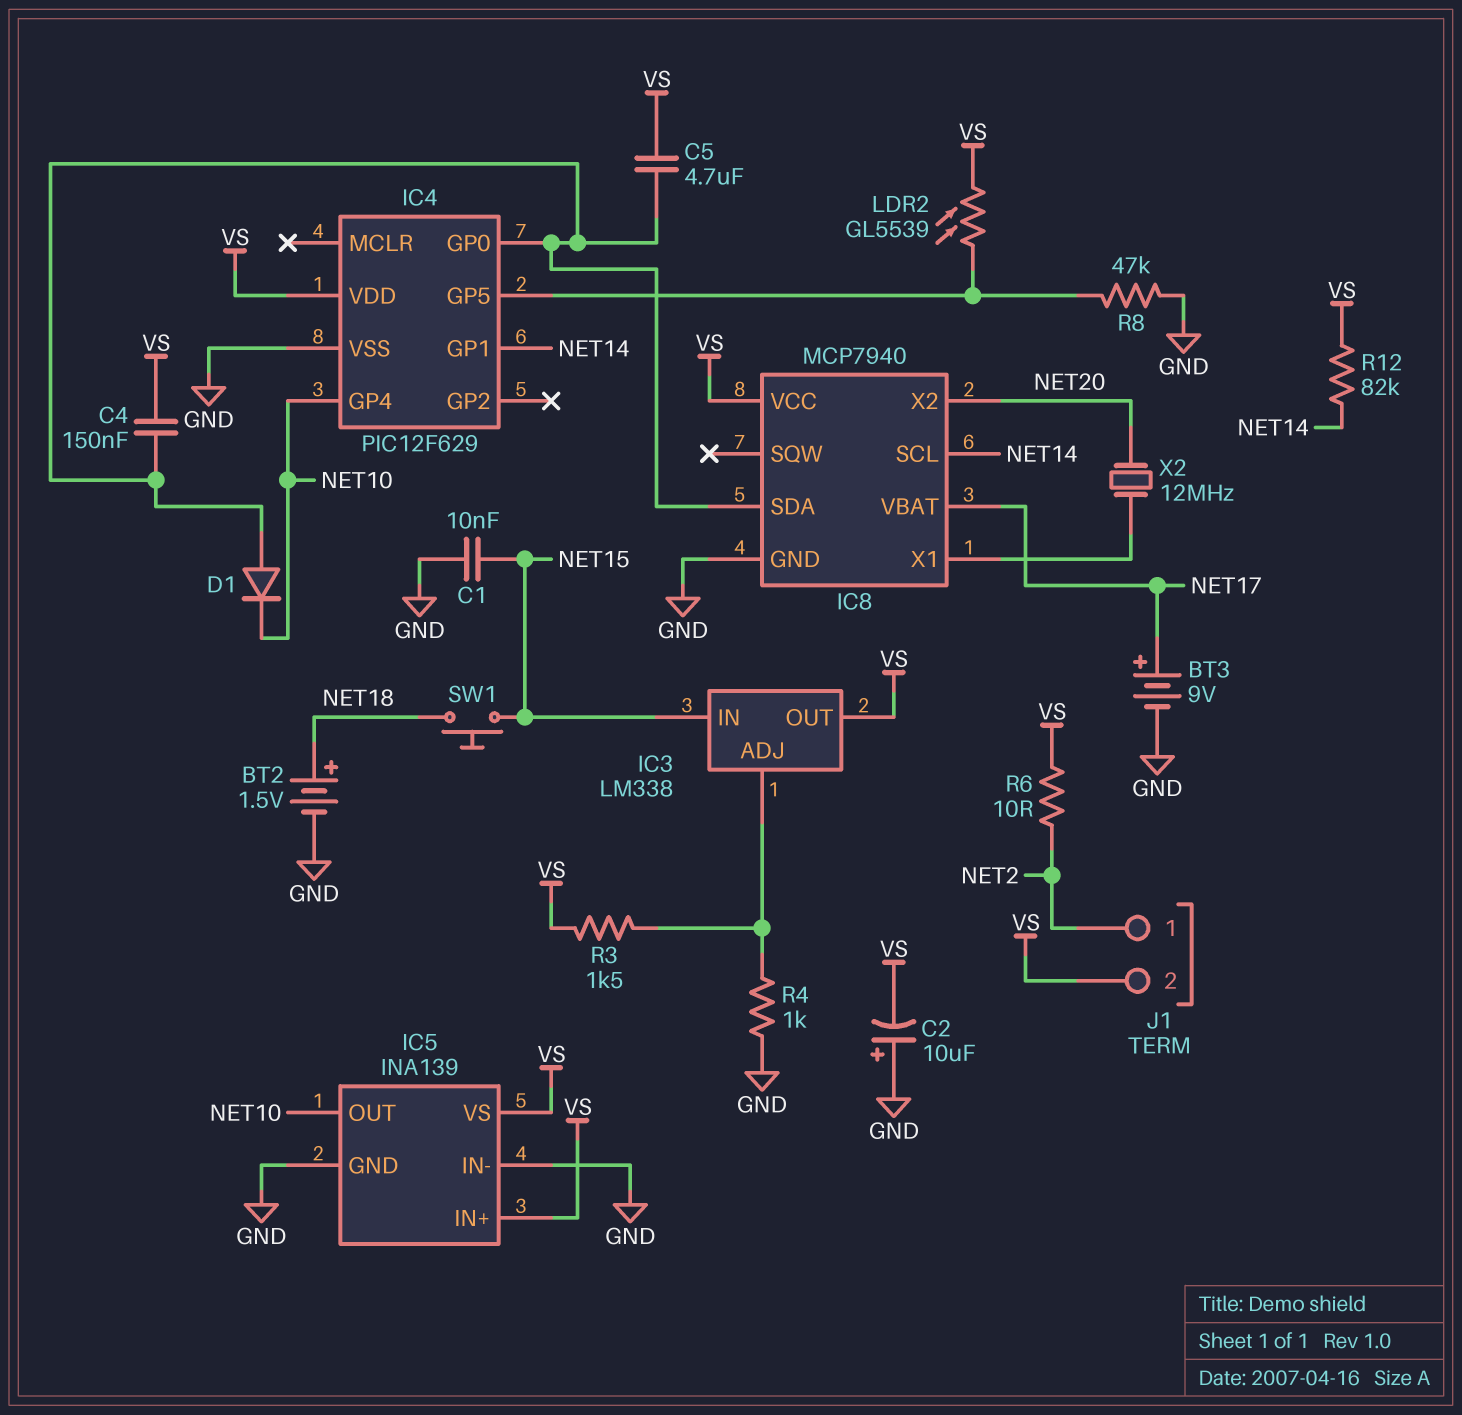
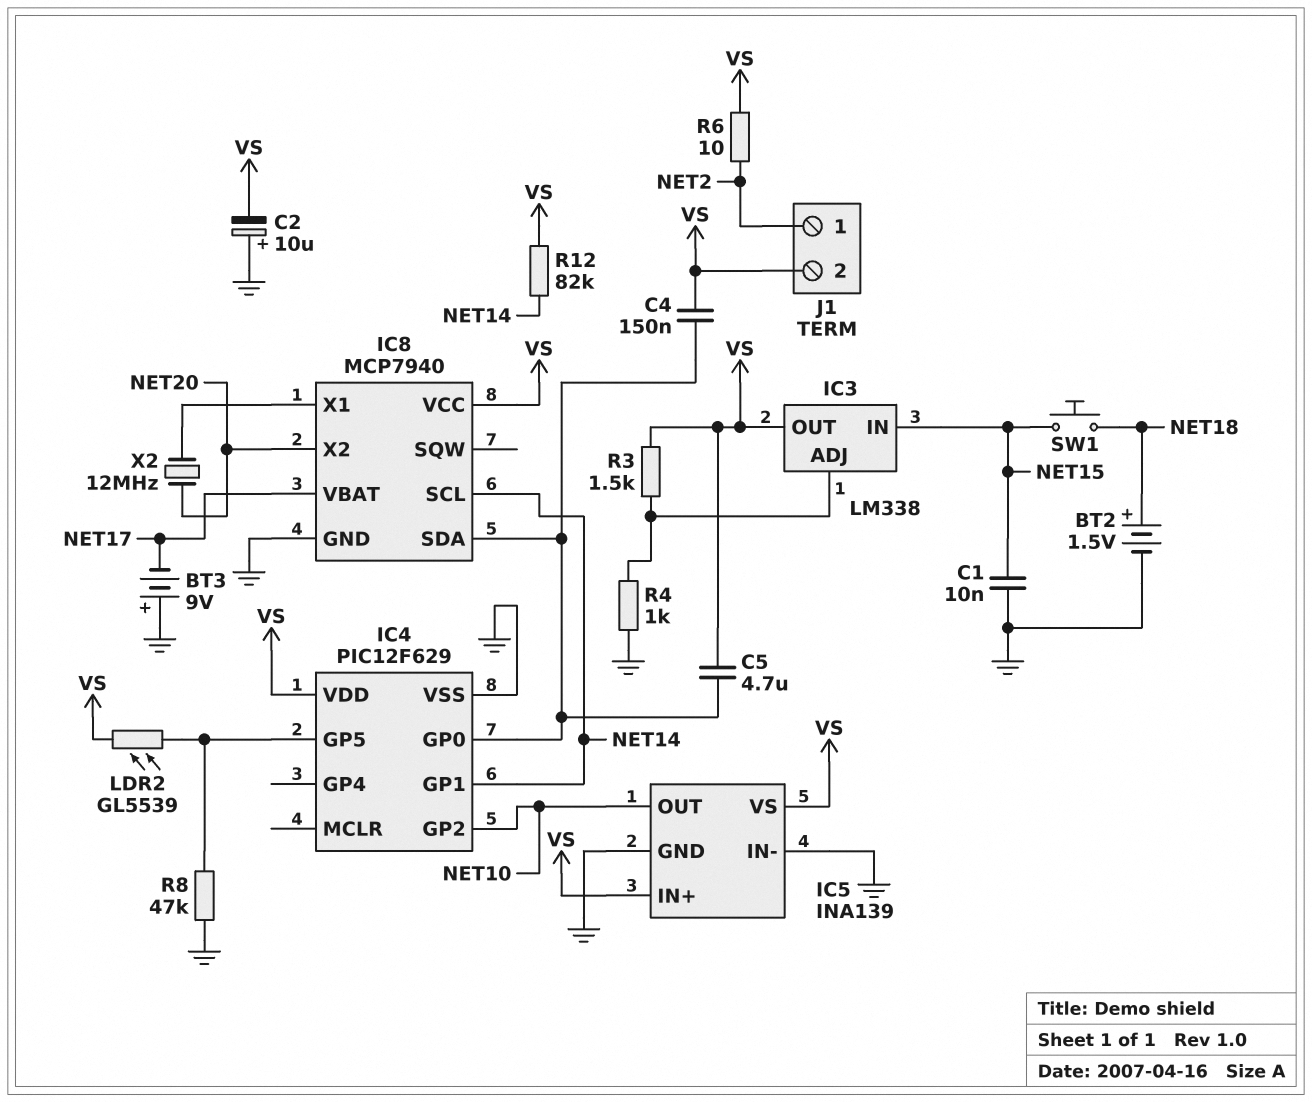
BT3: 9V (plus NET17, minus GND) -> 9V (plus GND, minus NET17)
D1: diode (A IC4/GP0, K NET10) -> none
IC4 pin GP2: none -> NET10
IC4 pin GP4: NET10 -> none

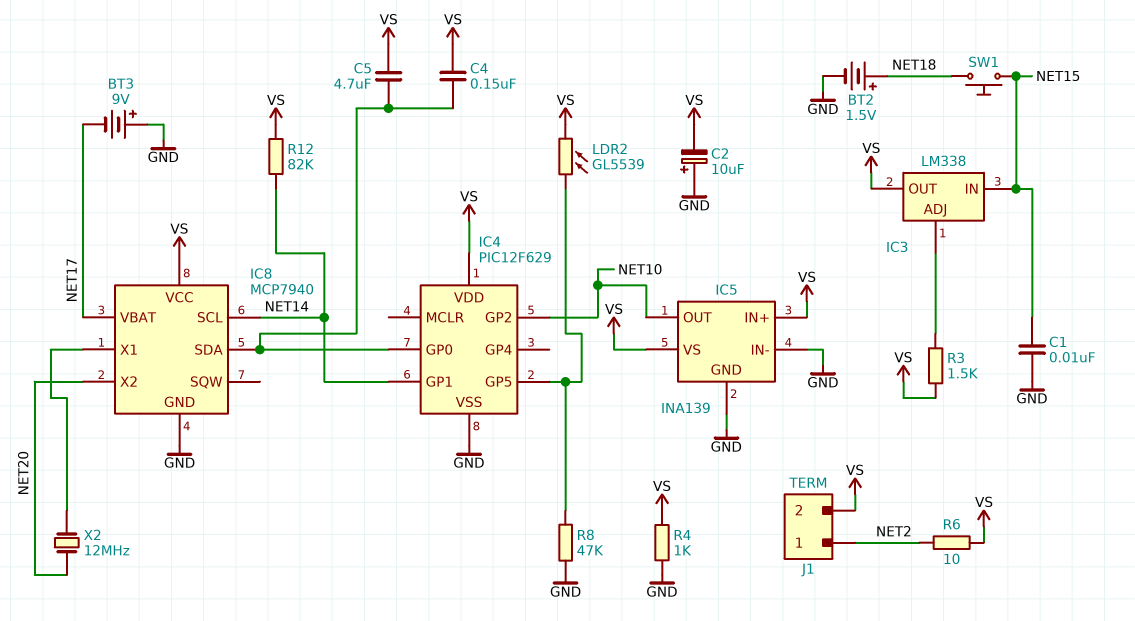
R4: 1k (GND, IC3/ADJ) -> 1k (GND, VS)

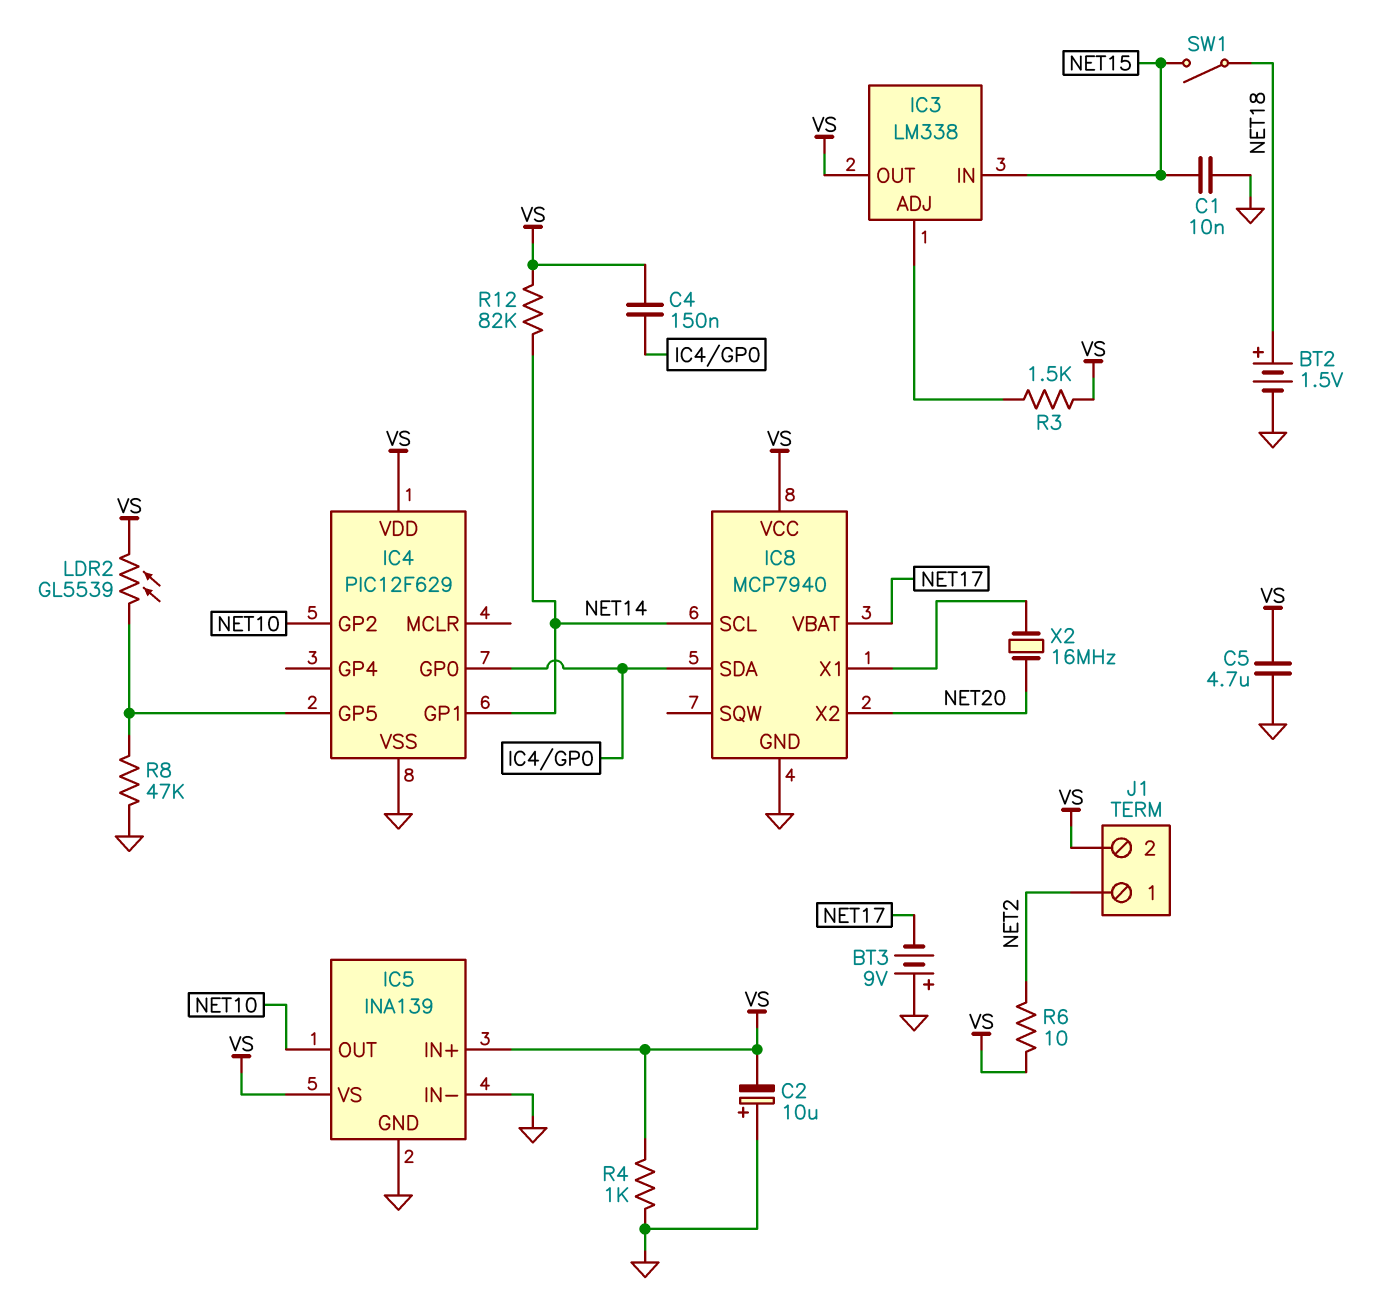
C5: 4.7uF (IC4/GP0, VS) -> 4.7uF (GND, VS)
SW1: button (NET15, NET18) -> switch (NET15, NET18)
X2: 12MHz (IC8/X1, NET20) -> 16MHz (IC8/X1, NET20)

